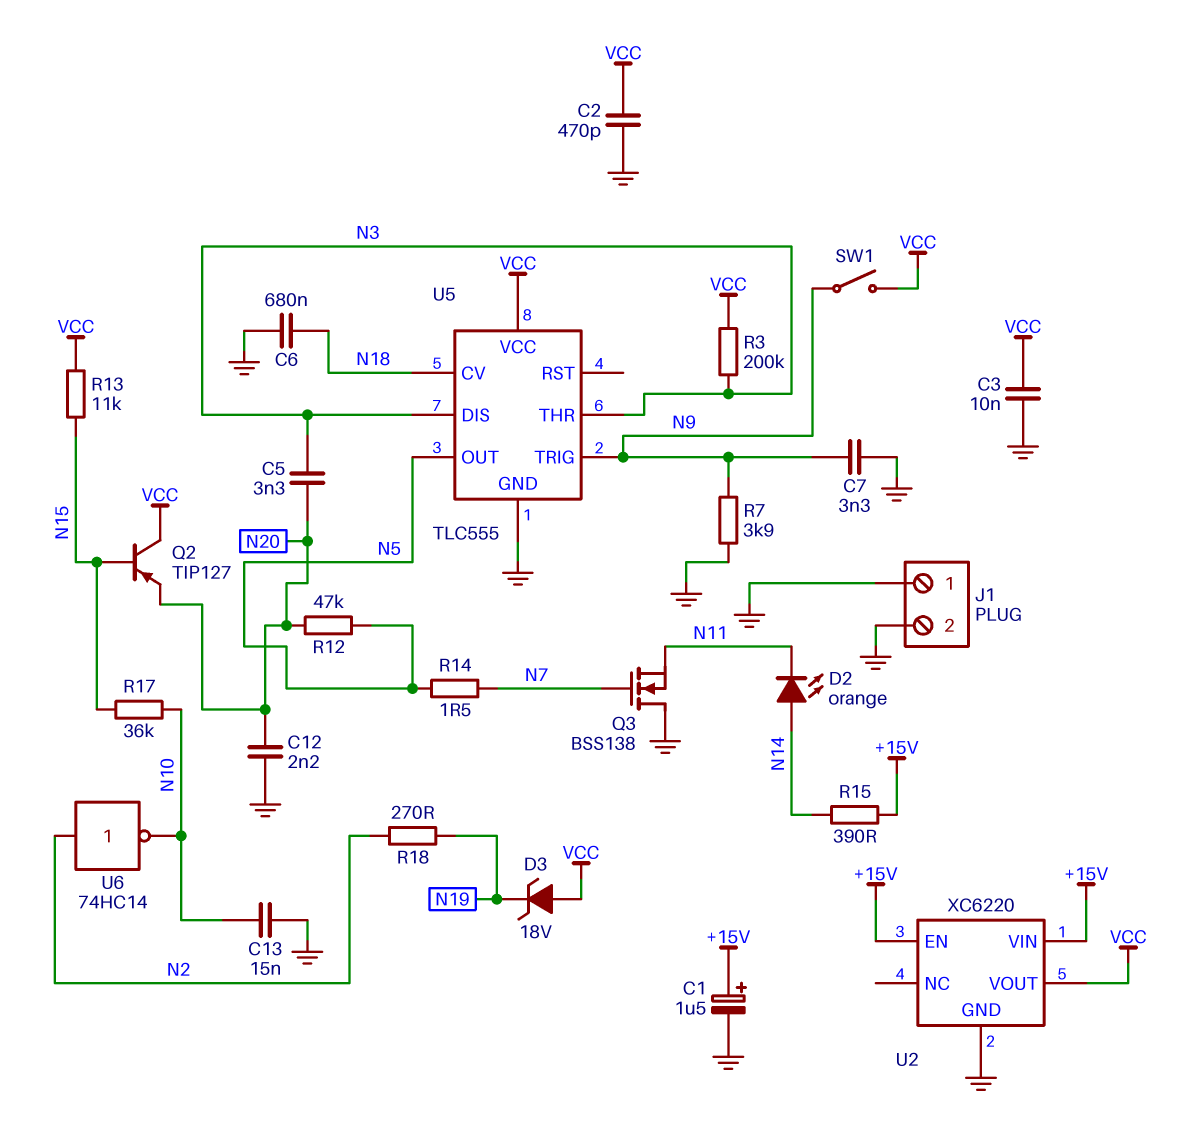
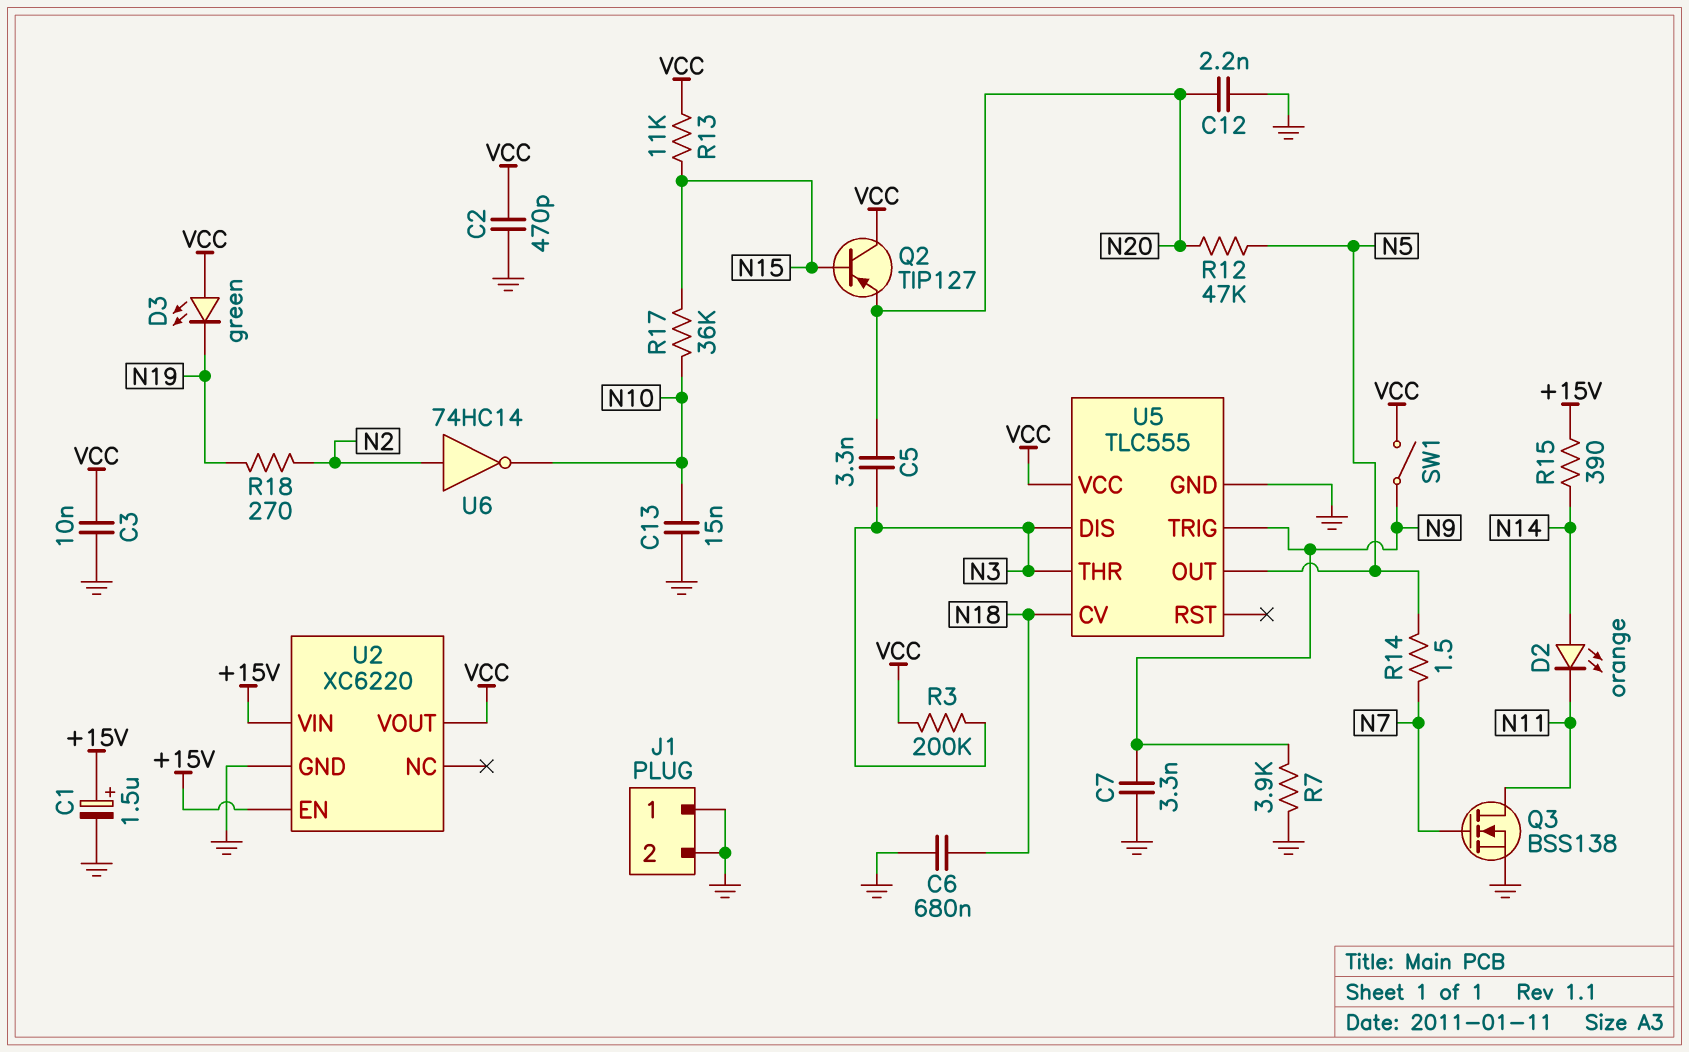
D3: zener 18V (A VCC, K N19) -> LED green (A VCC, K N19)
Q3: NMOS BSS138 (G N7, D GND, S N11) -> NMOS BSS138 (G N7, D N11, S GND)

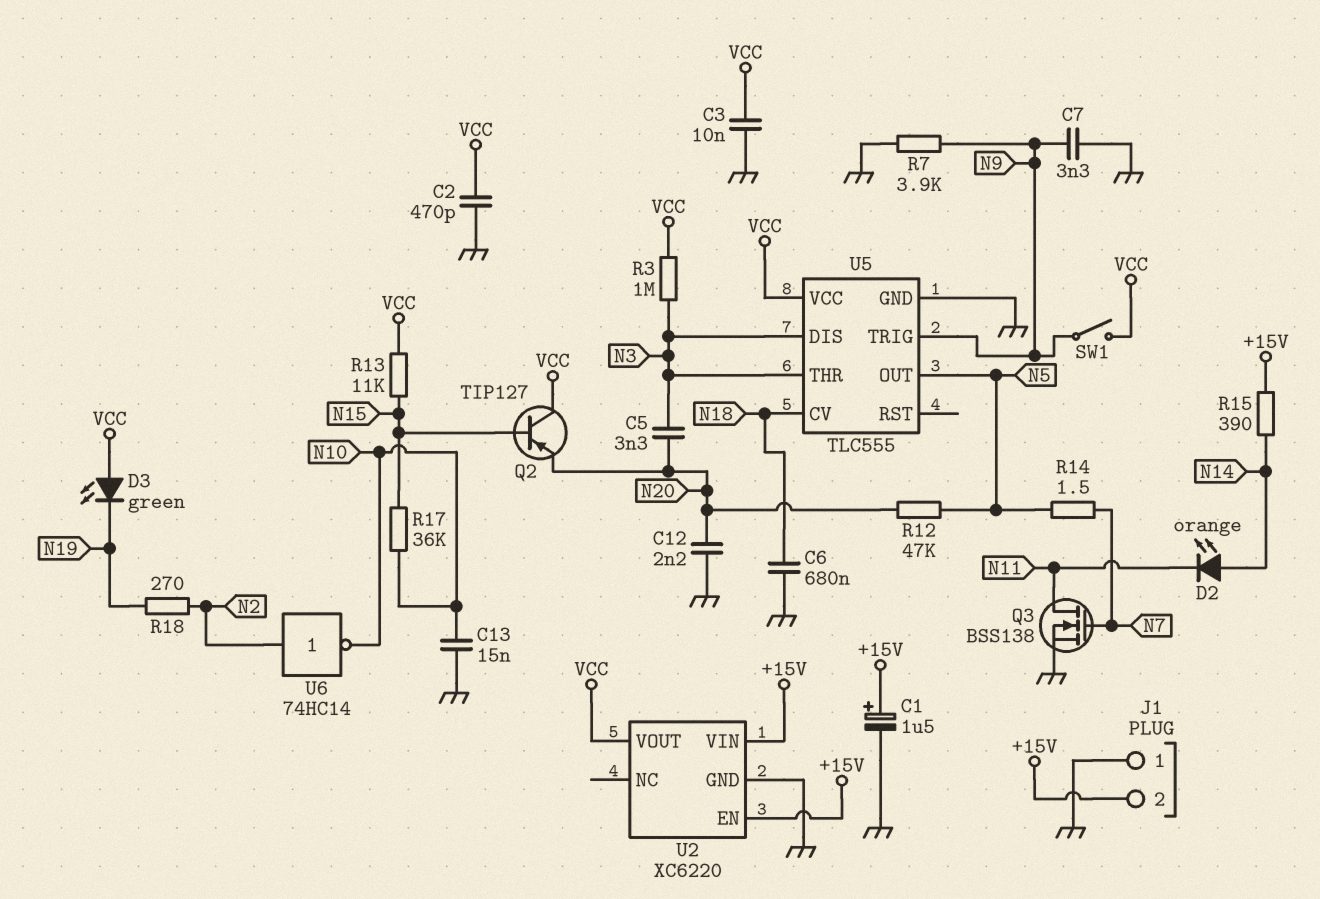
J1 pin 2: GND -> +15V
R3: 200k (N3, VCC) -> 1M (N3, VCC)

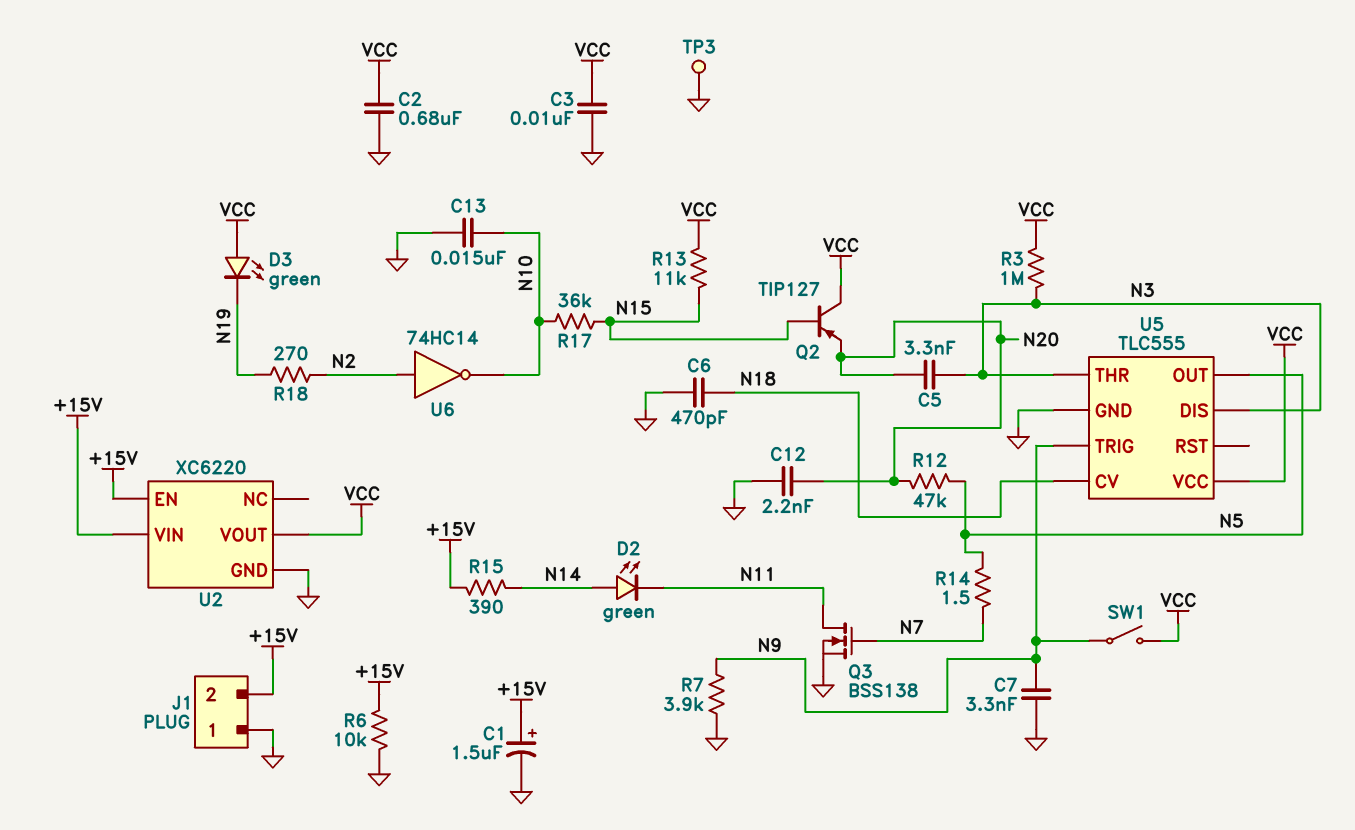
C2: 470pF (GND, VCC) -> 680nF (GND, VCC)
C6: 680nF (GND, N18) -> 470pF (GND, N18)
D2: LED orange (A N14, K N11) -> LED green (A N14, K N11)
R6: none -> 10k (+15V, GND)
TP3: none -> test point (GND)

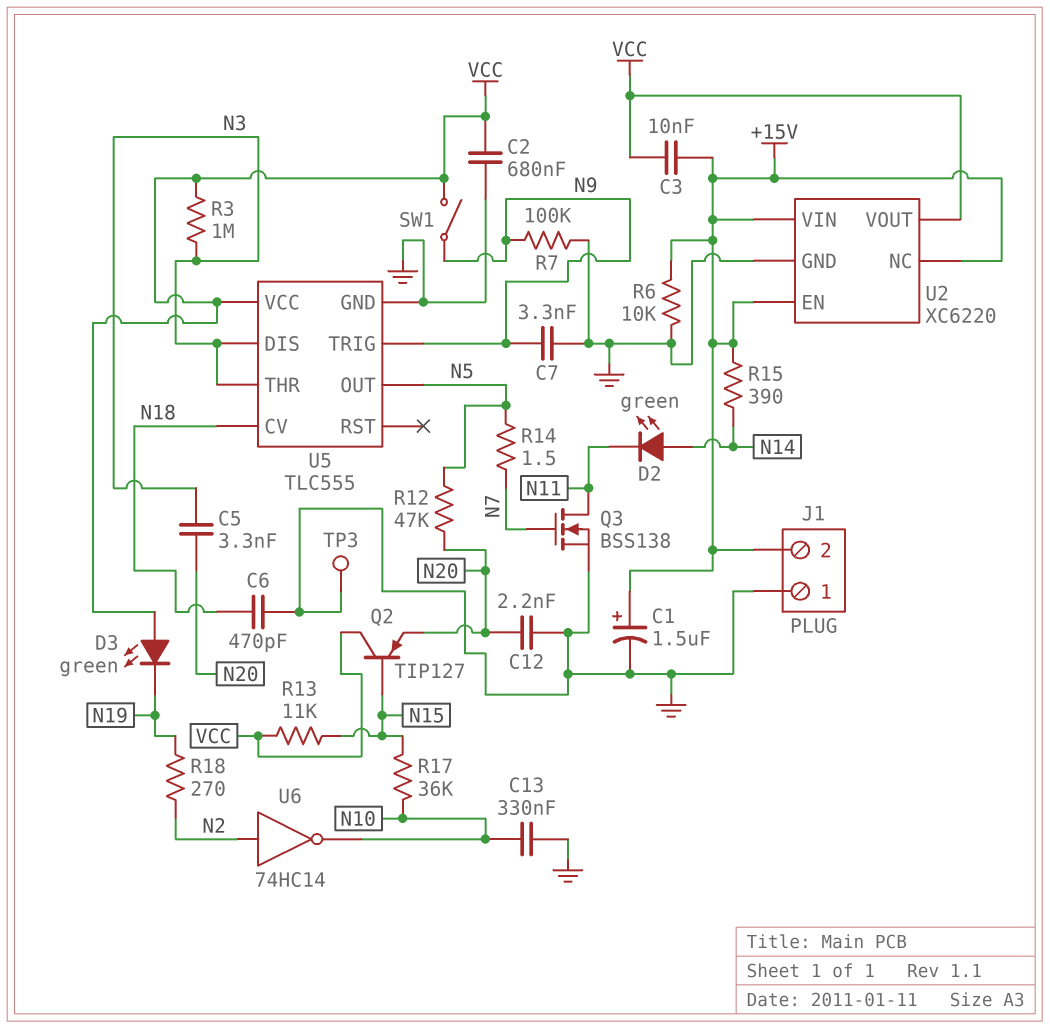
C3: 10nF (GND, VCC) -> 10nF (+15V, VCC)
C13: 15nF (GND, N10) -> 330nF (GND, N10)
R7: 3.9k (GND, N9) -> 100k (GND, N9)
U2 pin NC: none -> +15V

